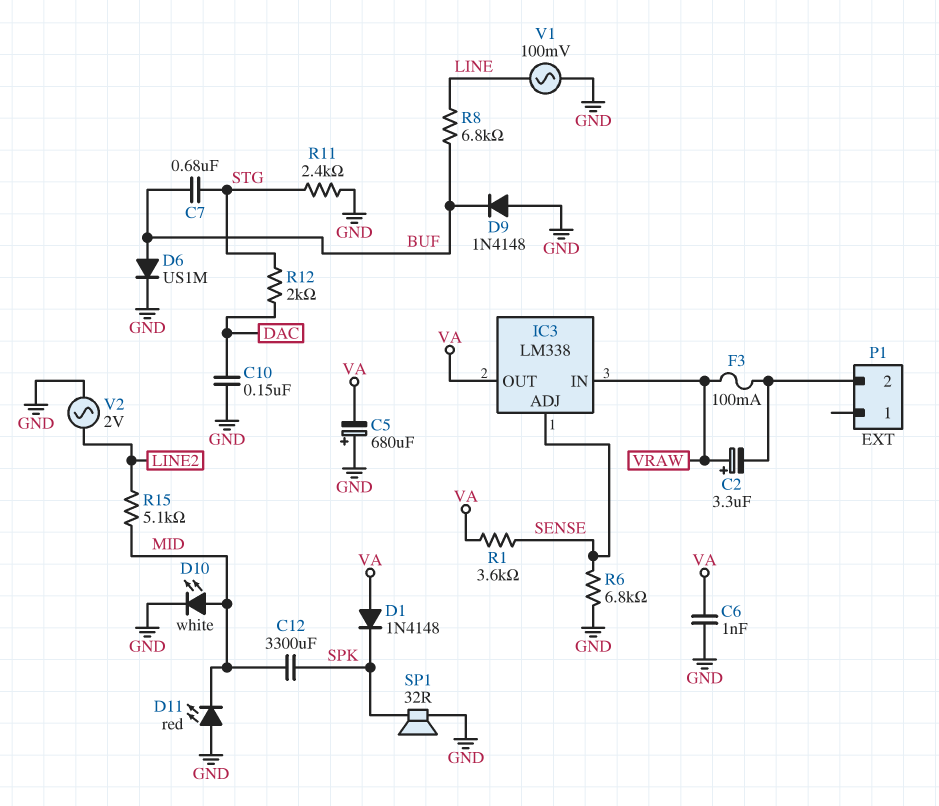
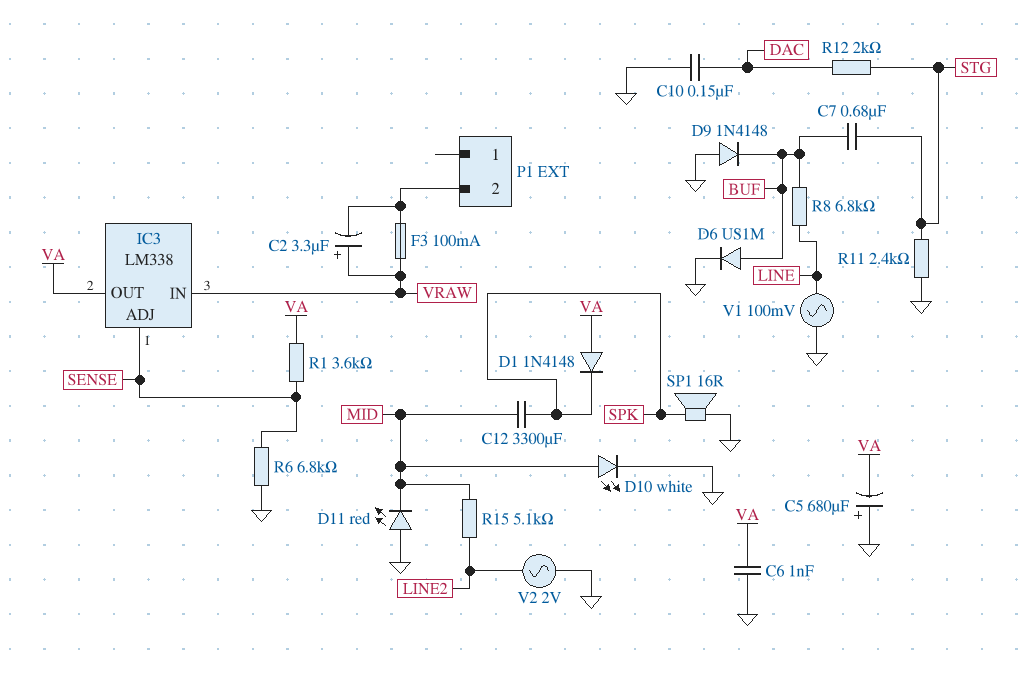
SP1: speaker 32R (GND, SPK) -> speaker 16R (GND, SPK)

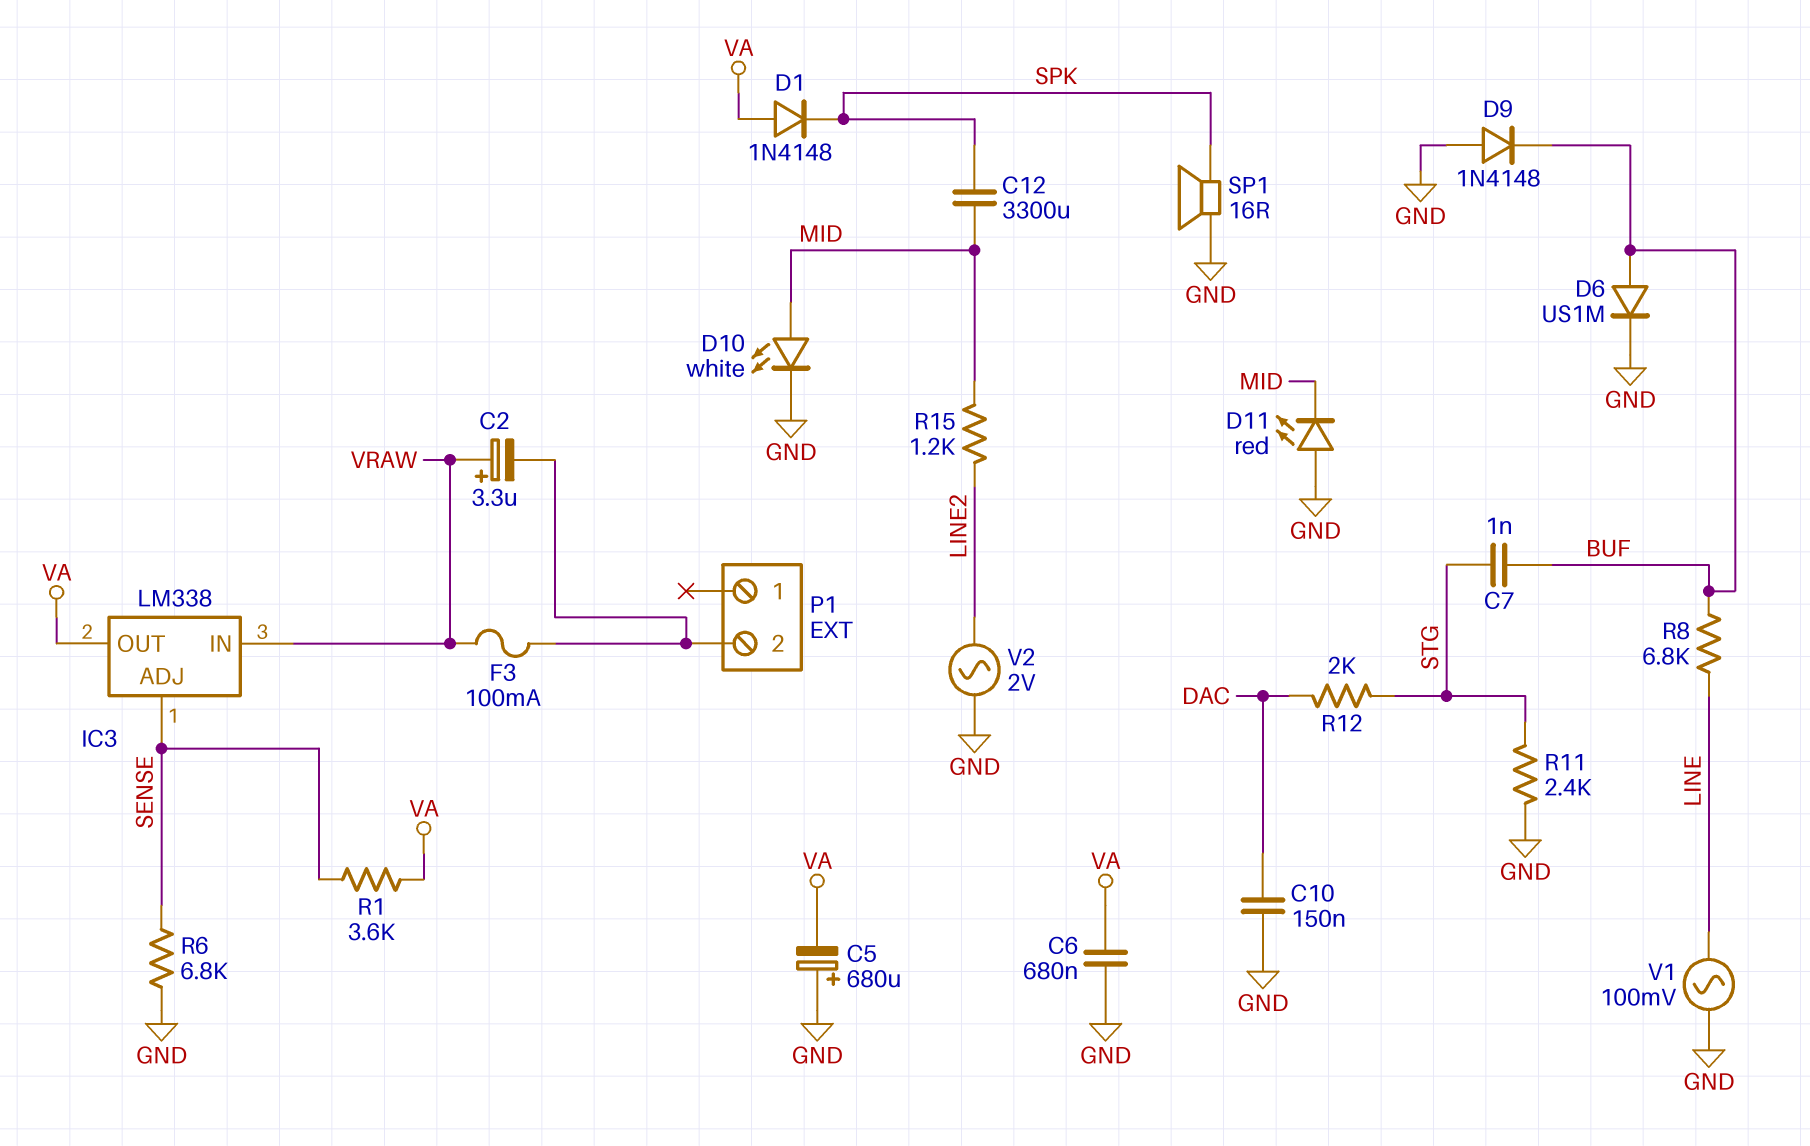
C6: 1nF (GND, VA) -> 680nF (GND, VA)
C7: 680nF (BUF, STG) -> 1nF (BUF, STG)
R15: 5.1k (LINE2, MID) -> 1.2k (LINE2, MID)

